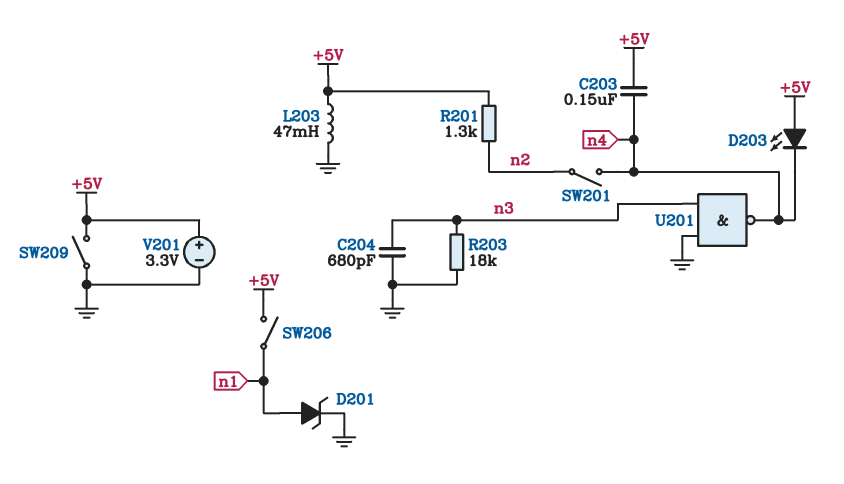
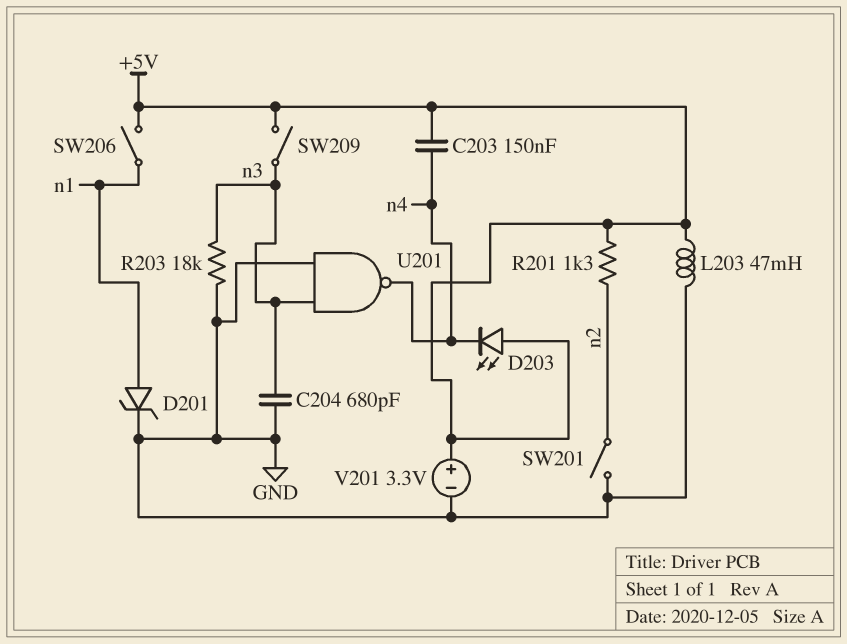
SW201: switch (n2, n4) -> switch (GND, n2)
SW209: switch (+5V, GND) -> switch (+5V, n3)

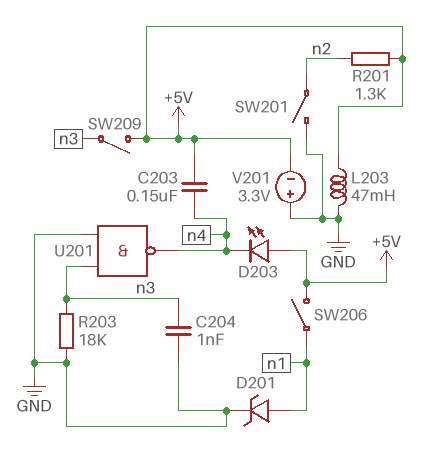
C204: 680pF (GND, n3) -> 1nF (GND, n3)
V201: 3.3V (plus +5V, minus GND) -> 3.3V (plus GND, minus +5V)

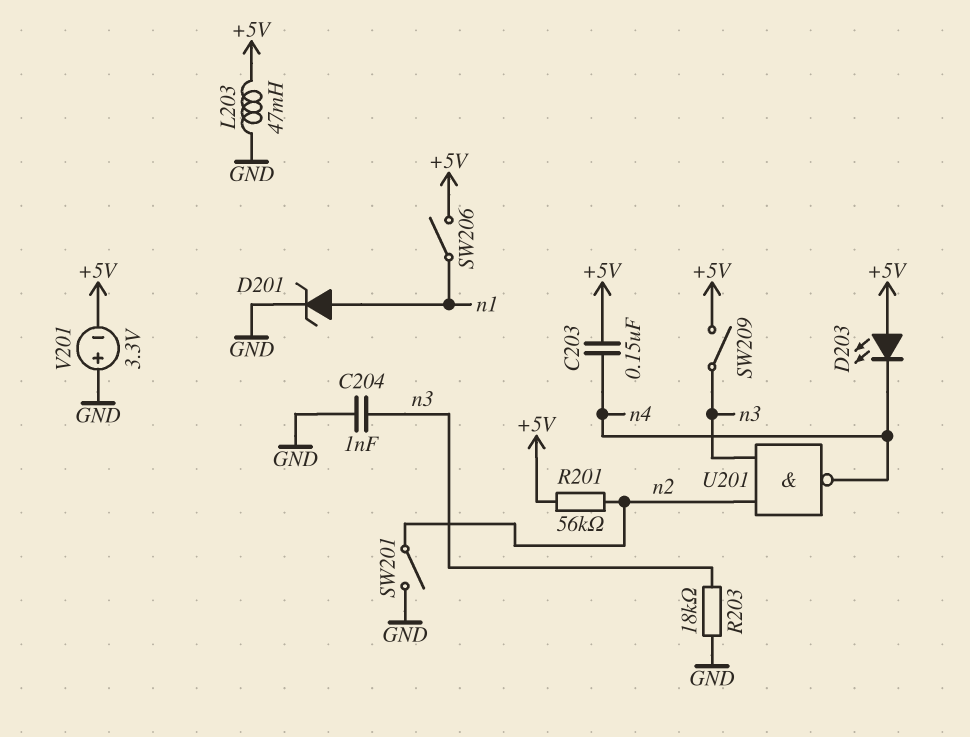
R201: 1.3k (+5V, n2) -> 56k (+5V, n2)
U201: NAND (in GND, in n3, out n4) -> NAND (in n2, in n3, out n4)

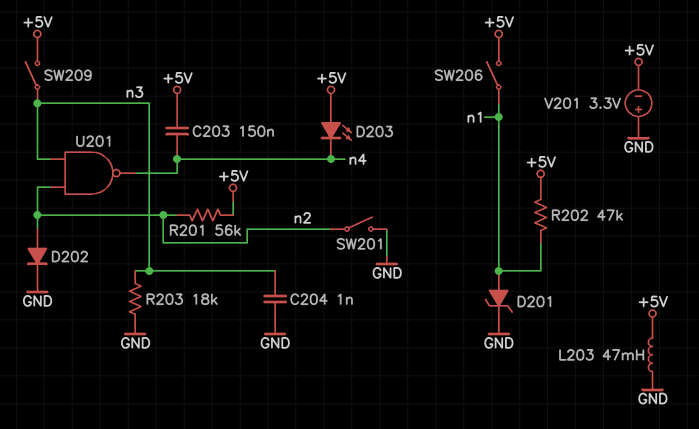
D202: none -> diode (A n2, K GND)
R202: none -> 47k (+5V, n1)

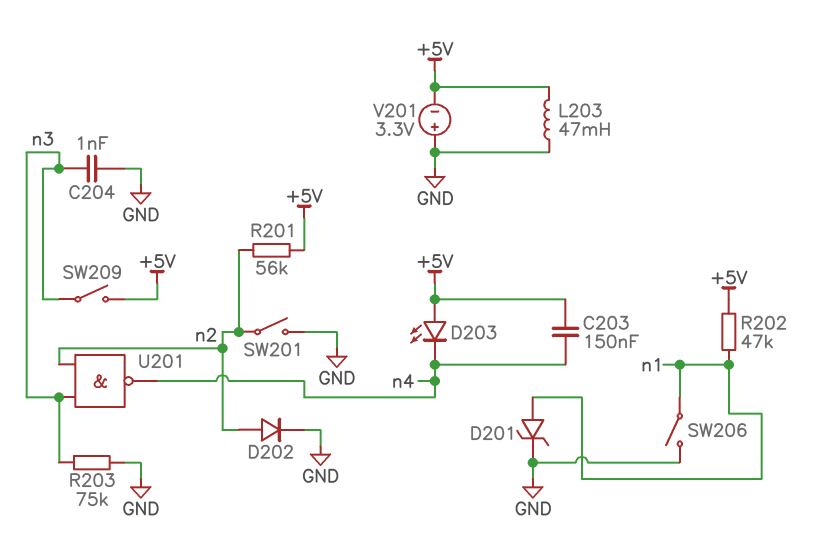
R203: 18k (GND, n3) -> 75k (GND, n3)
SW206: switch (+5V, n1) -> switch (GND, n1)

